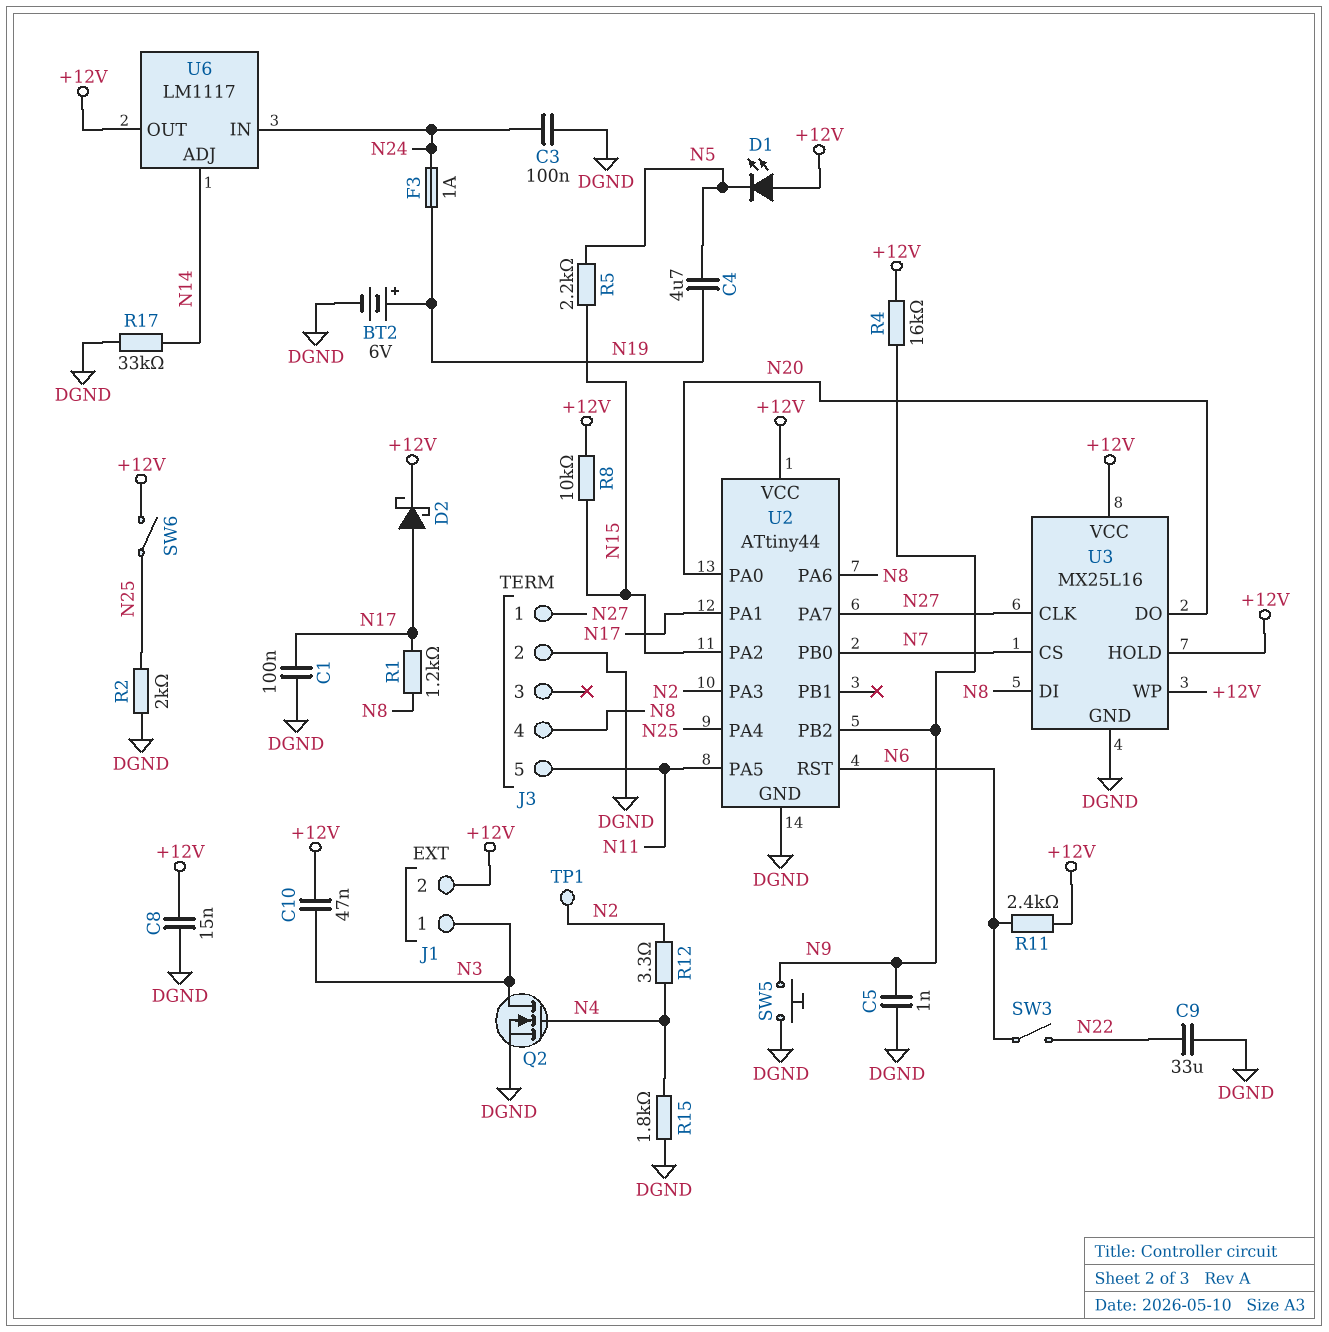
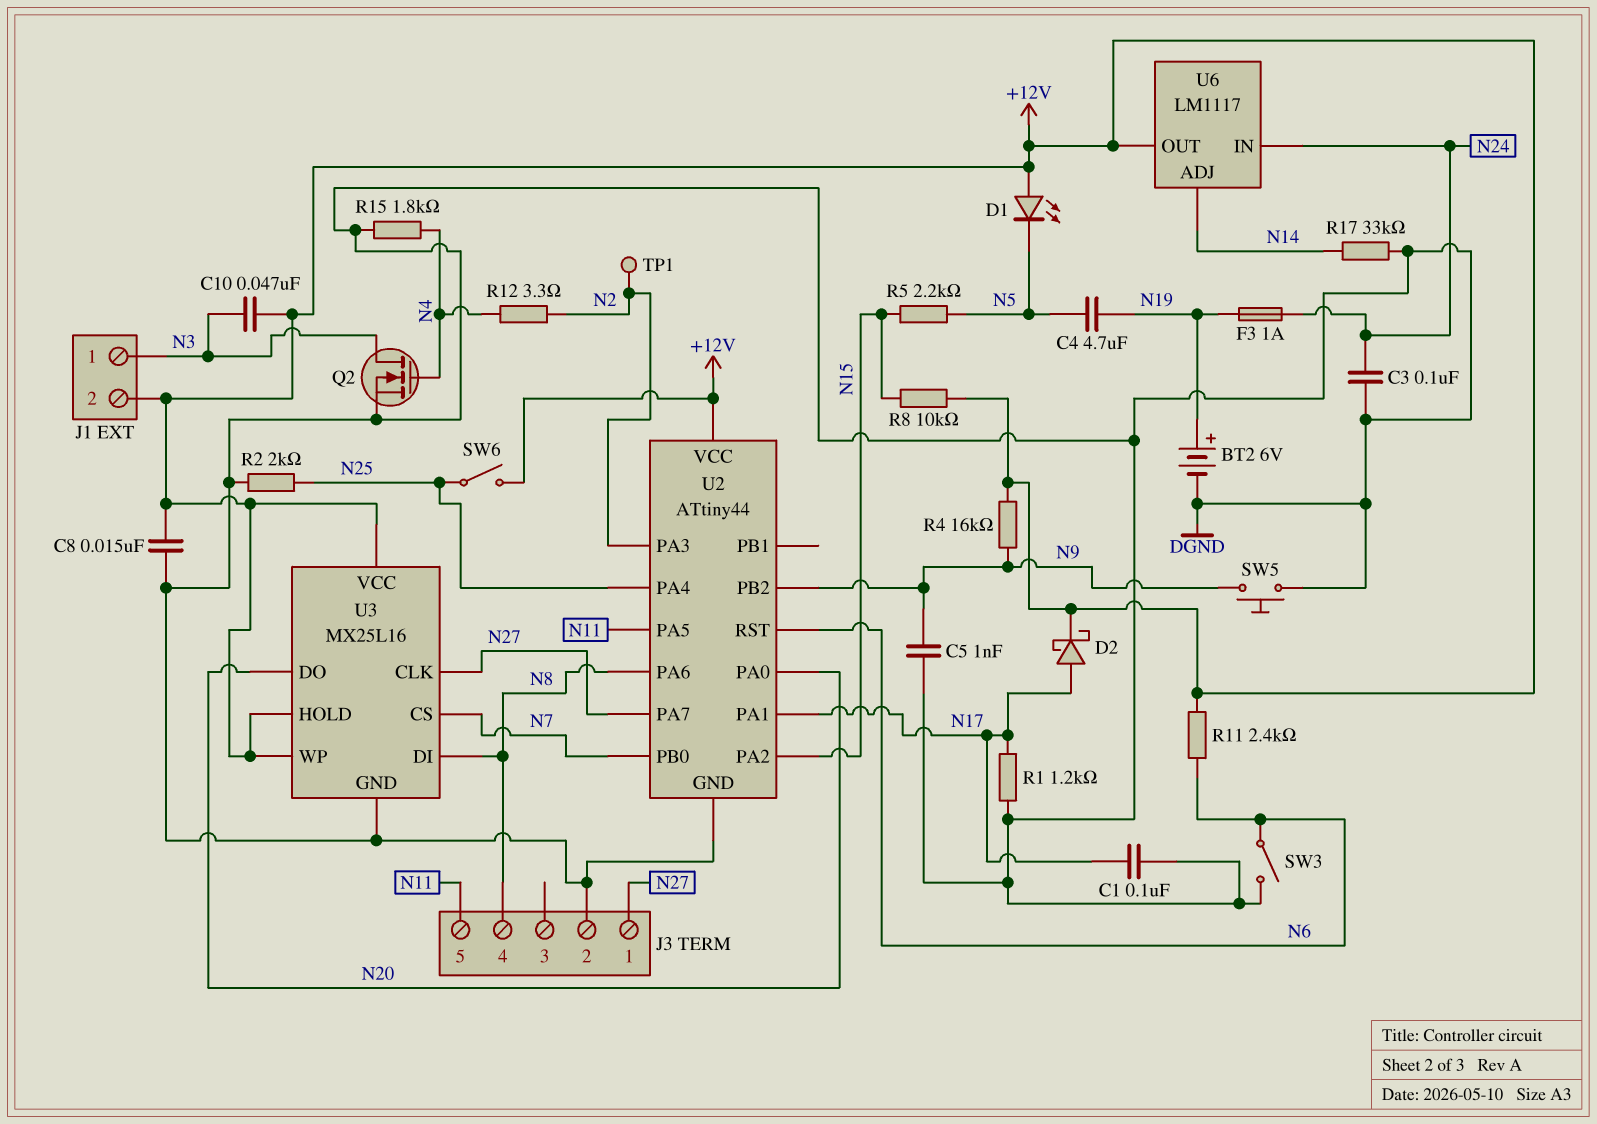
C9: 33uF (DGND, N22) -> none
R1: 1.2k (N8, N17) -> 1.2k (DGND, N17)
SW3: switch (N6, N22) -> switch (DGND, N6)

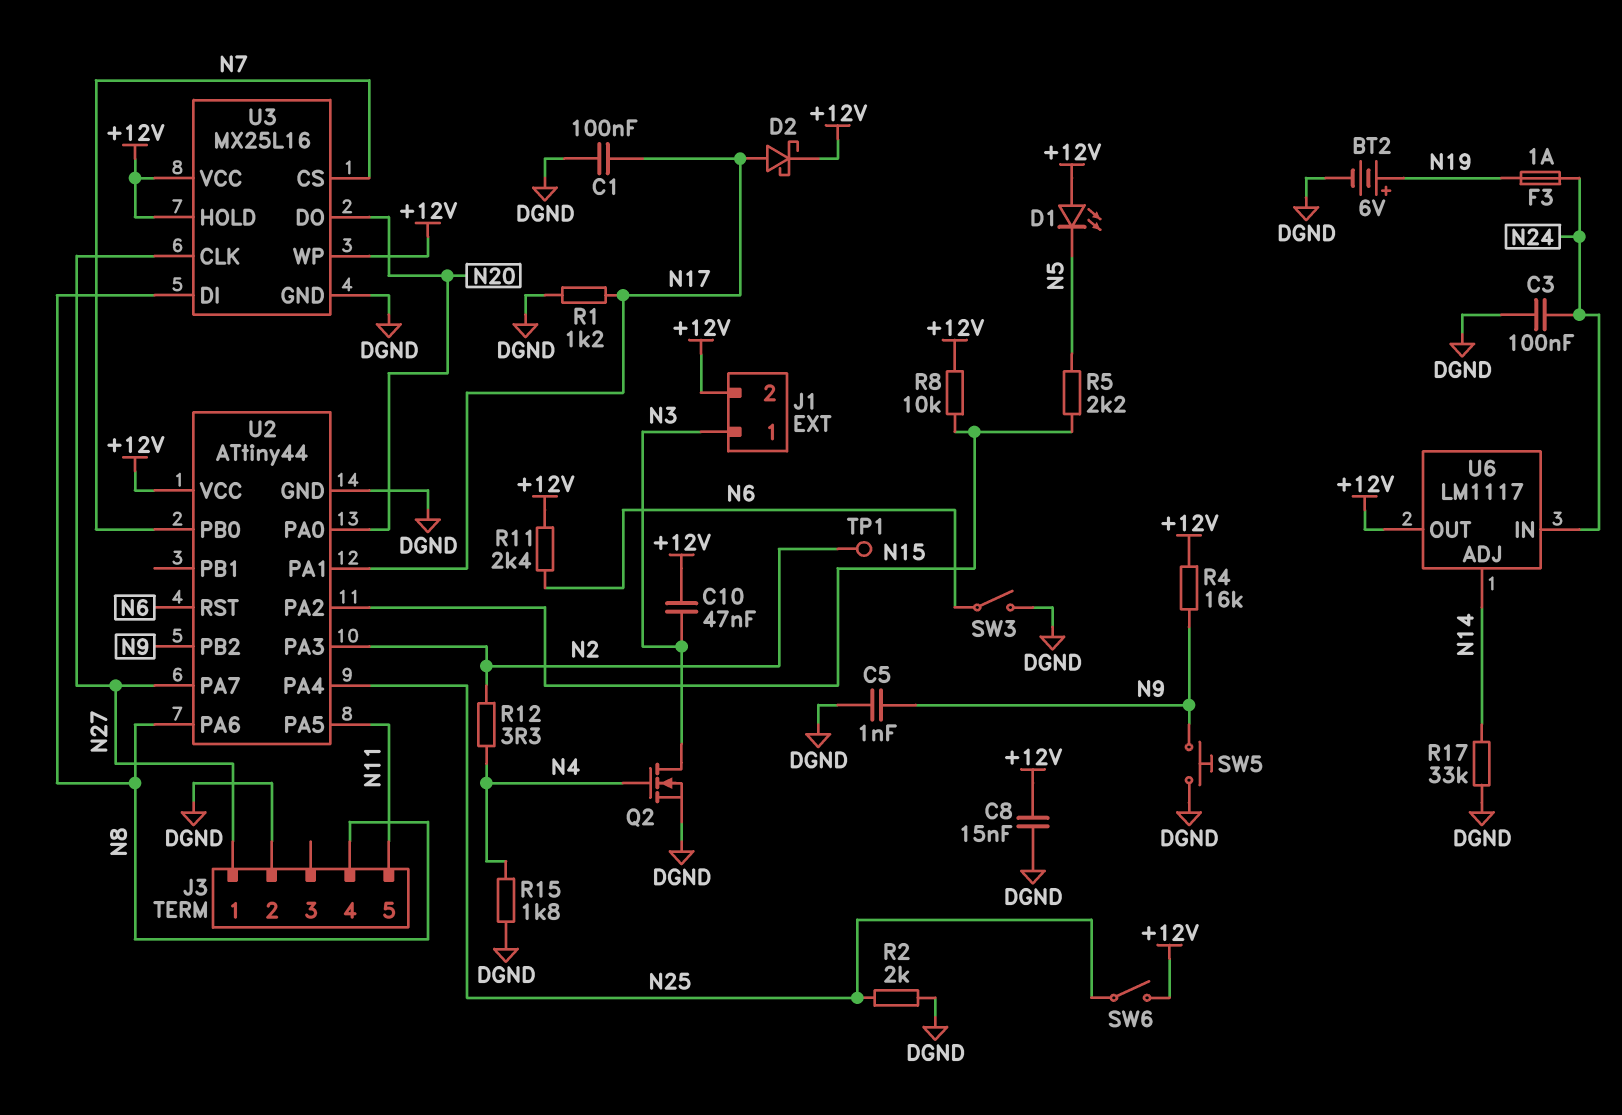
C4: 4.7uF (N5, N19) -> none

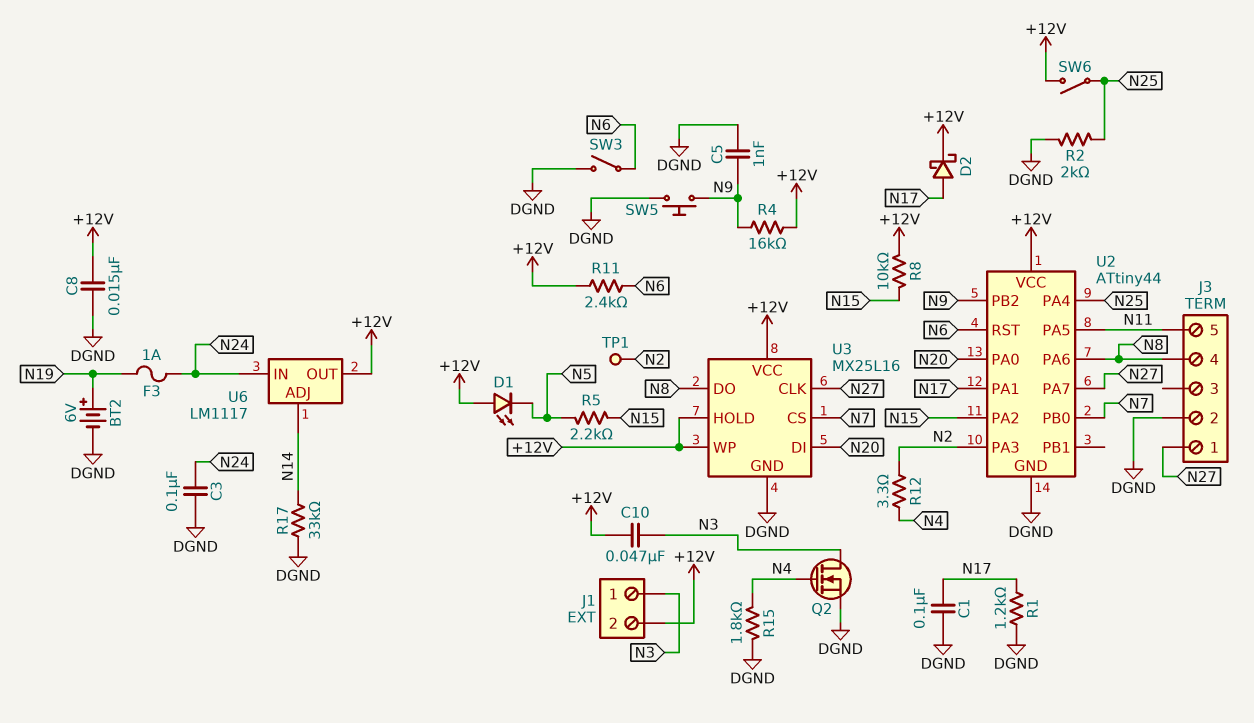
U3 pin DI: N8 -> N20
U3 pin DO: N20 -> N8

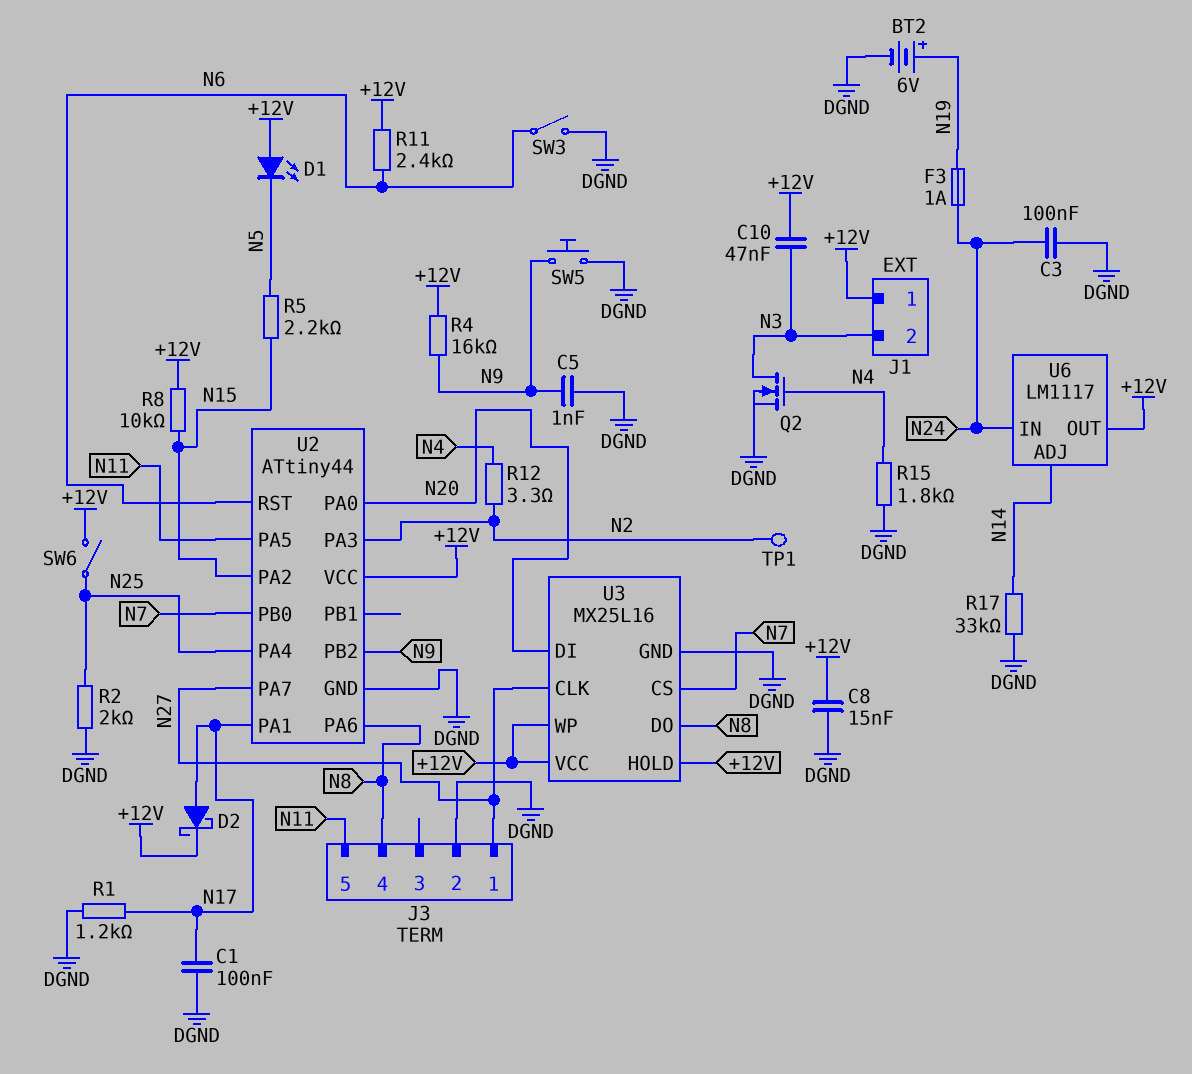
J1 pin 1: N3 -> +12V
J1 pin 2: +12V -> N3

